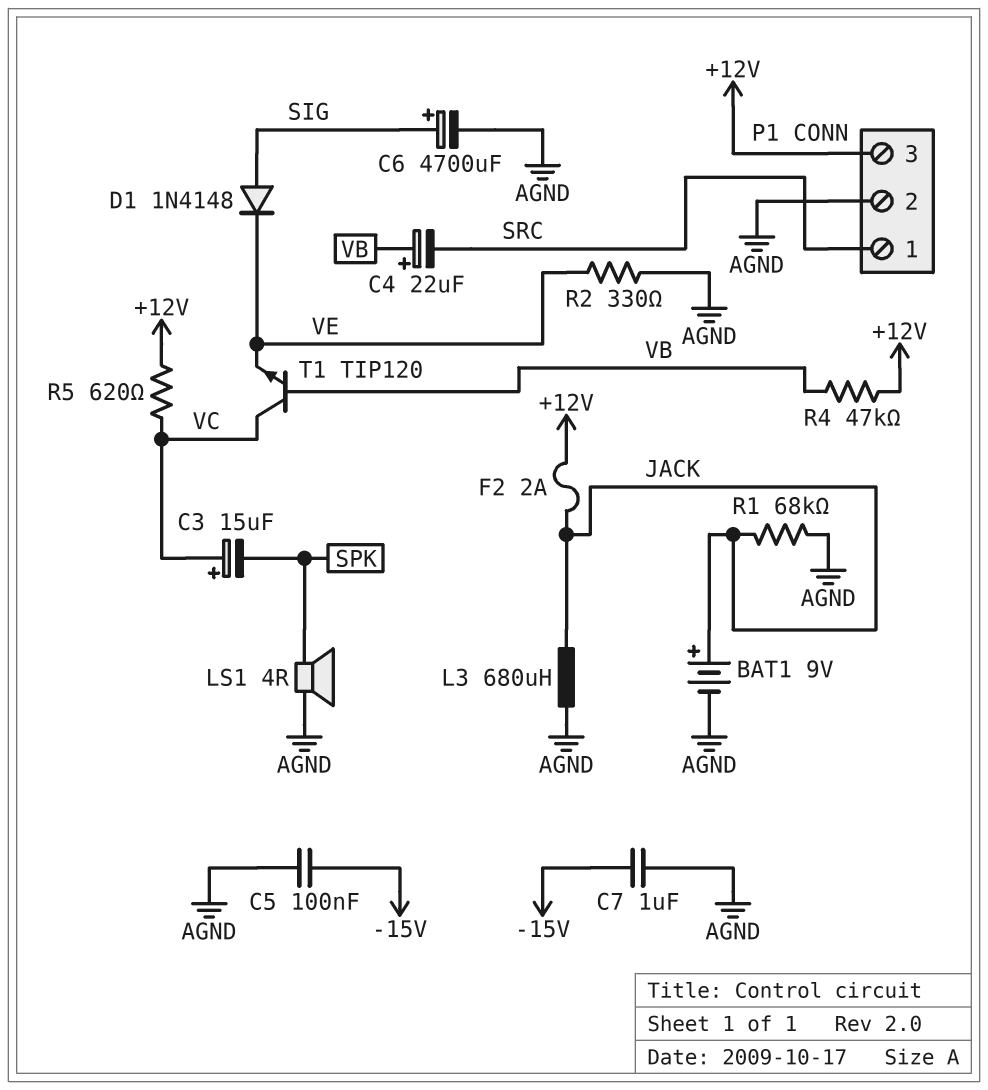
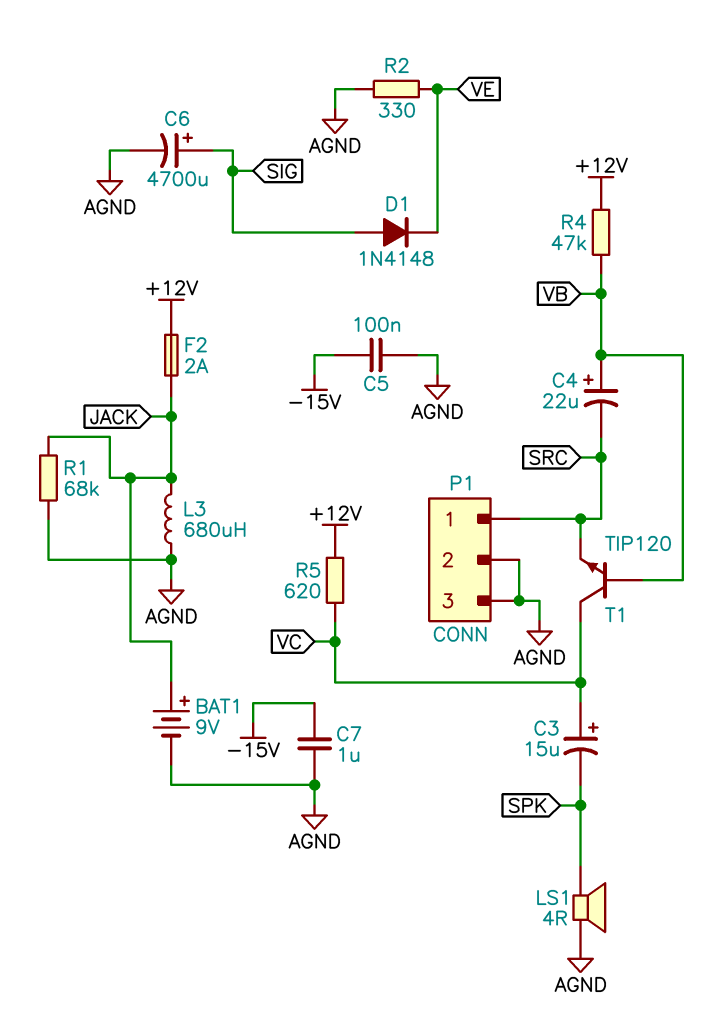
P1 pin 3: +12V -> AGND
T1: NPN TIP120 (B VB, C VC, E VE) -> NPN TIP120 (B VB, C VC, E SRC)

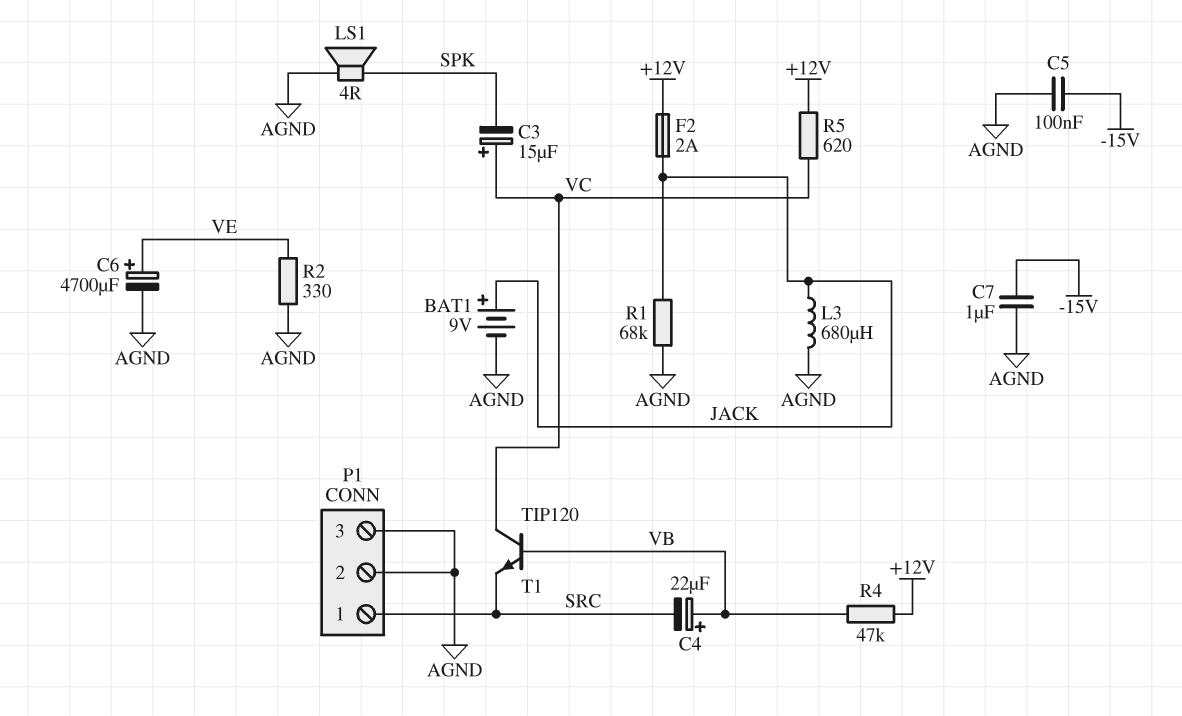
C6: 4700uF (plus SIG, minus AGND) -> 4700uF (plus VE, minus AGND)
D1: diode 1N4148 (A SIG, K VE) -> none

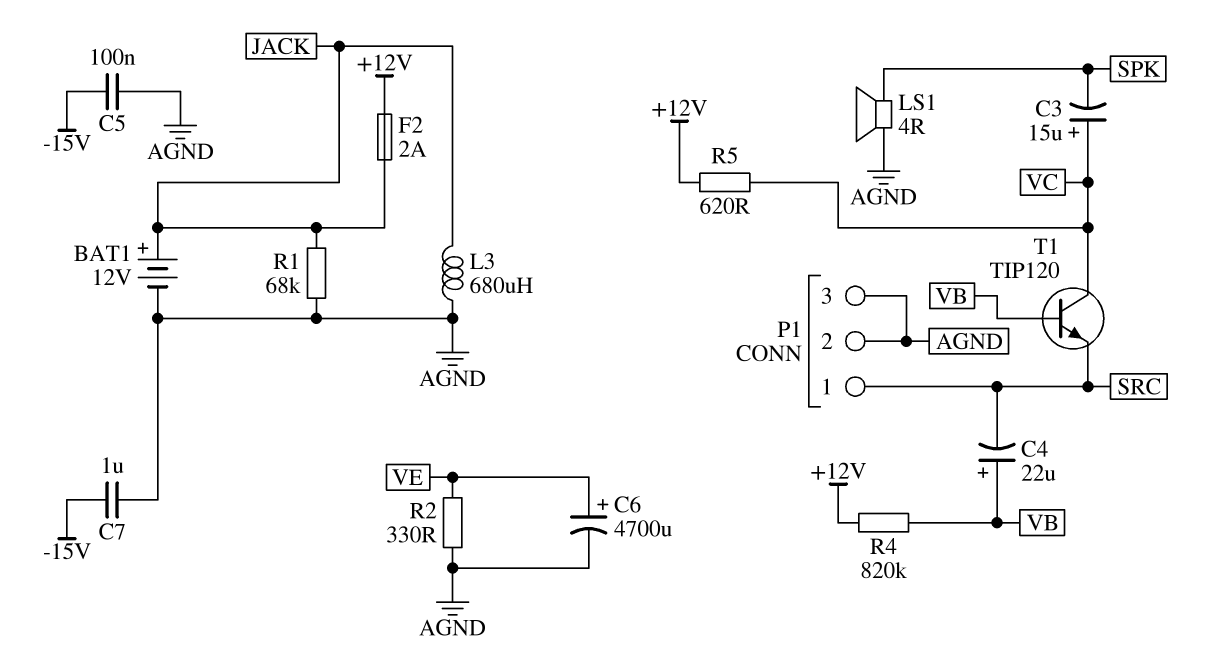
BAT1: 9V (plus JACK, minus AGND) -> 12V (plus JACK, minus AGND)
R4: 47k (+12V, VB) -> 820k (+12V, VB)

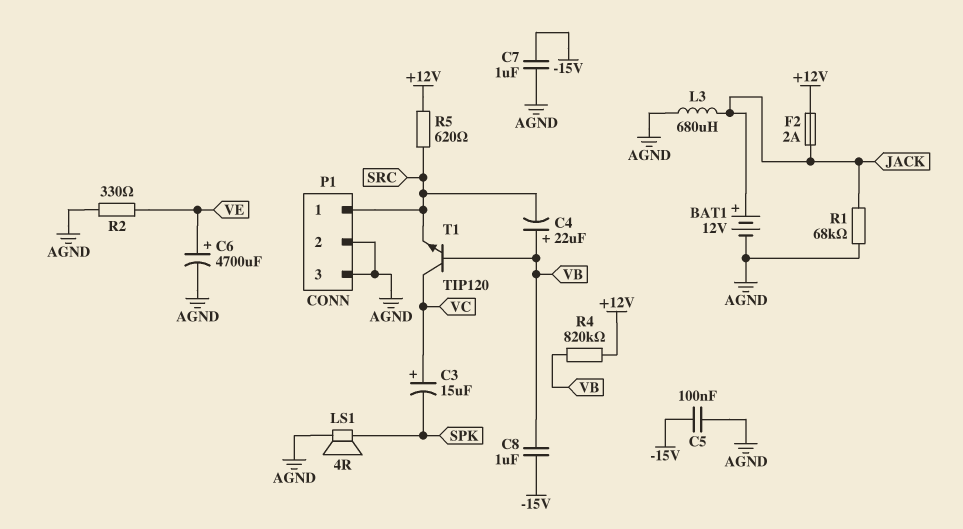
C8: none -> 1uF (-15V, VB)
R5: 620 (+12V, VC) -> 620 (+12V, SRC)

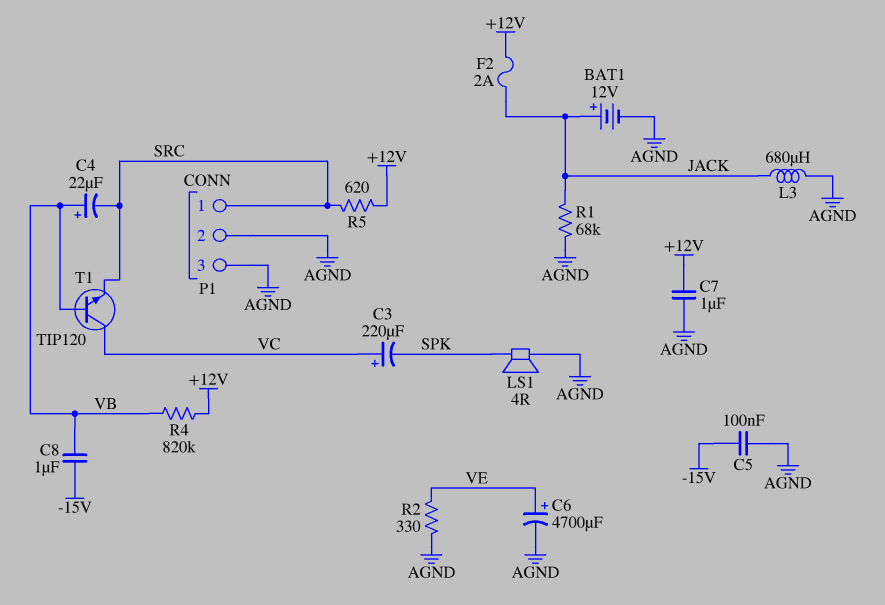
C3: 15uF (plus VC, minus SPK) -> 220uF (plus VC, minus SPK)
C7: 1uF (-15V, AGND) -> 1uF (+12V, AGND)

